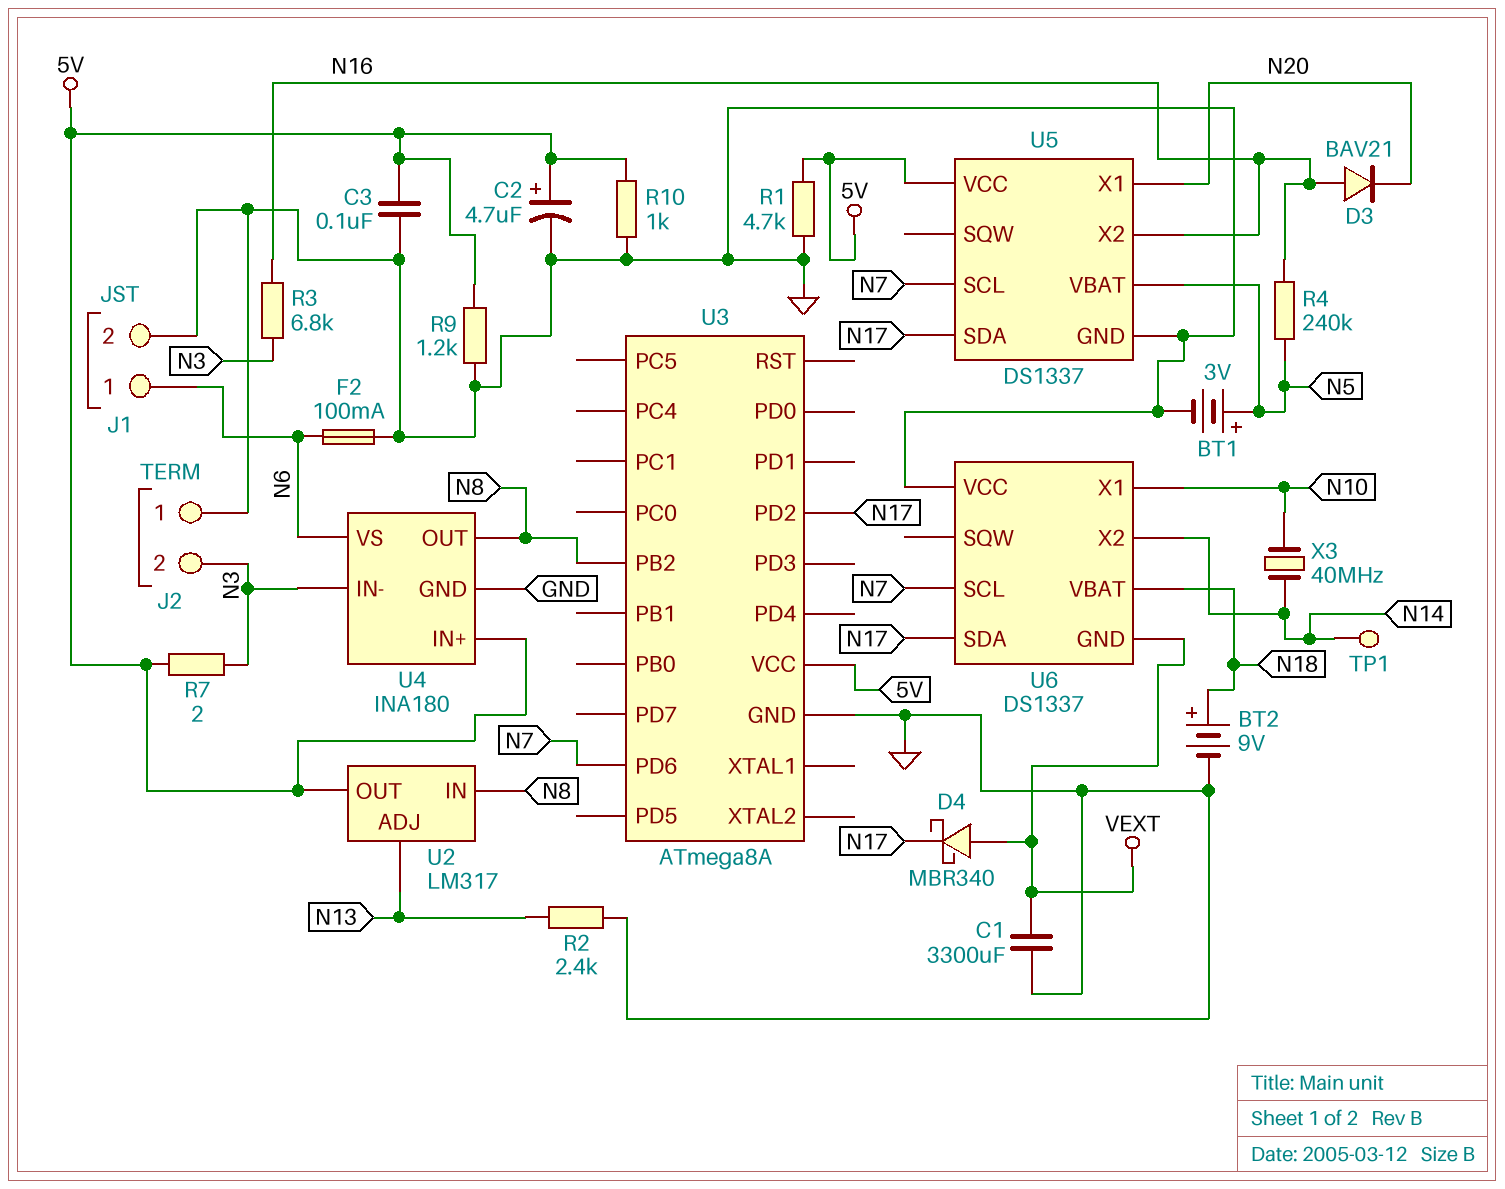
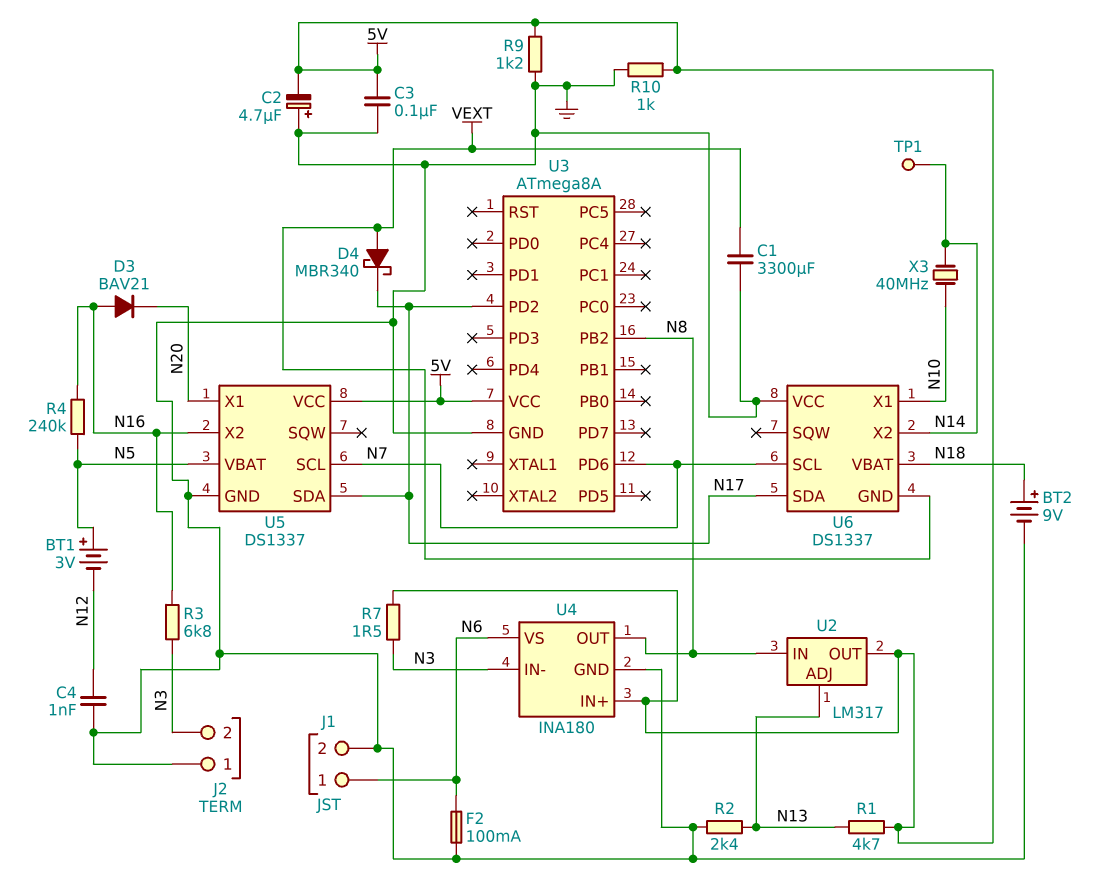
BT1: 3V (plus N5, minus GND) -> 3V (plus N5, minus N12)
C2: 4.7uF (plus 5V, minus GND) -> 4.7uF (plus GND, minus 5V)
C4: none -> 1nF (GND, N12)
R1: 4.7k (5V, GND) -> 4.7k (5V, N13)
R7: 2 (5V, N3) -> 1.5 (5V, N3)

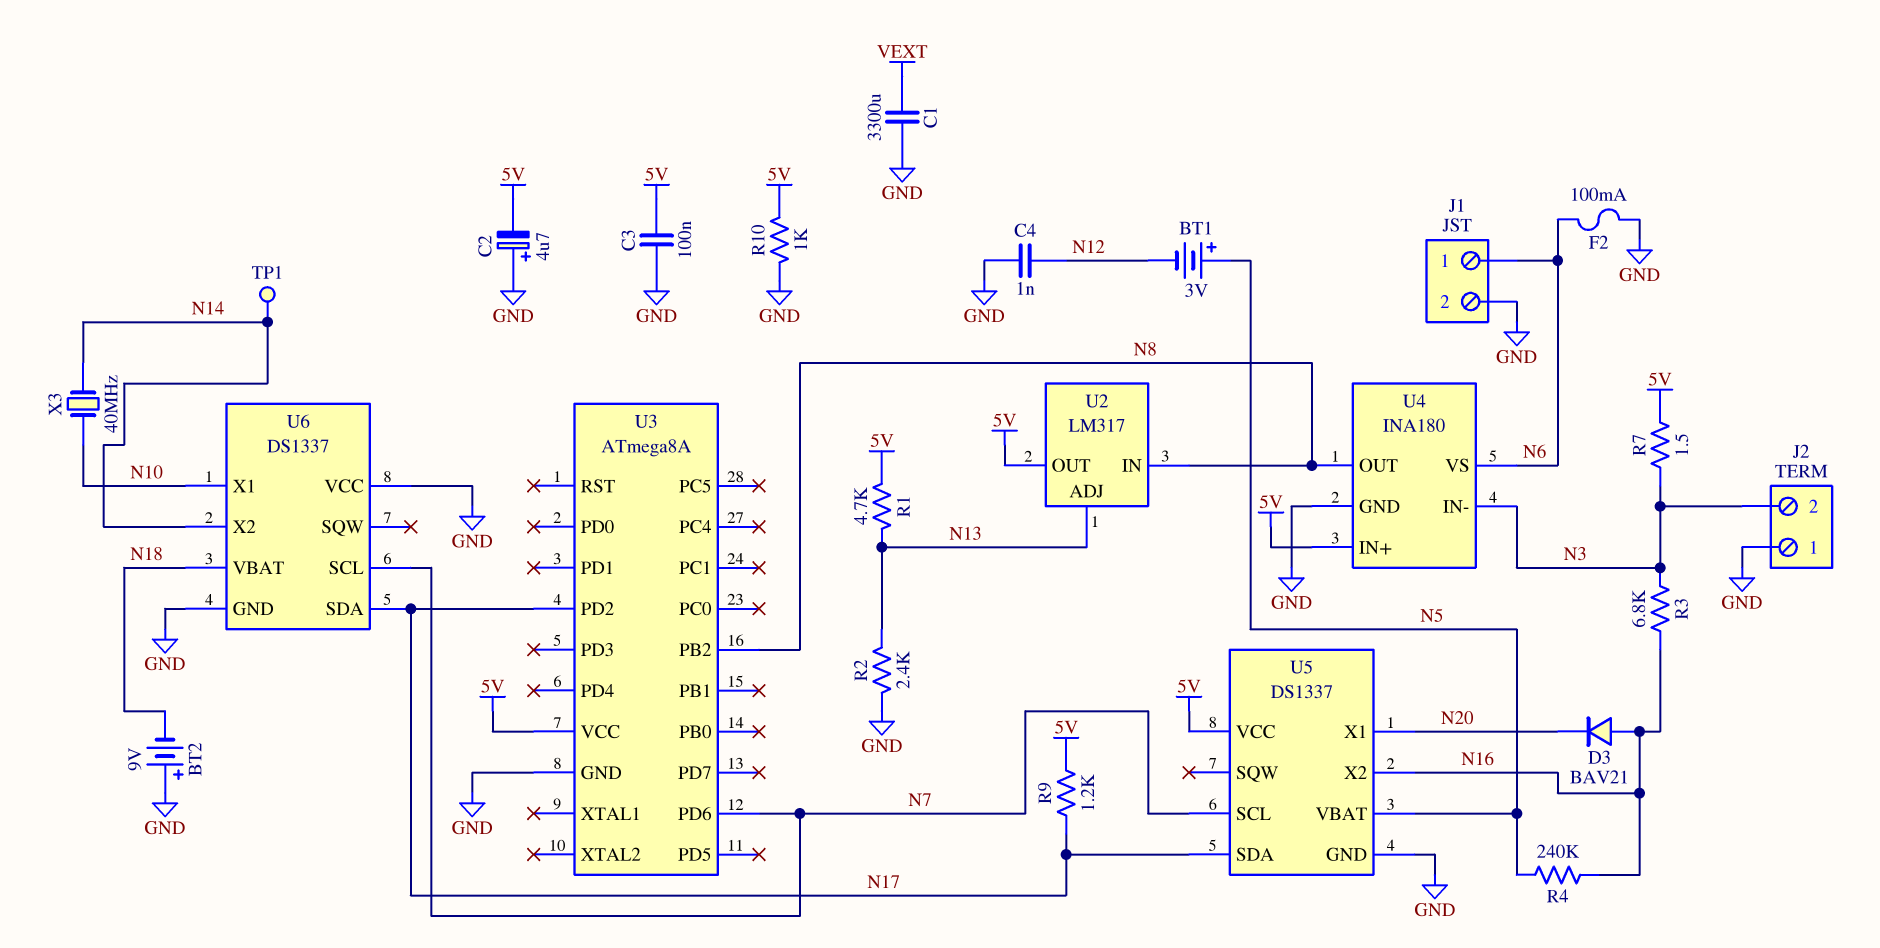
BT2: 9V (plus N18, minus GND) -> 9V (plus GND, minus N18)
D4: schottky MBR340 (A VEXT, K N17) -> none
R9: 1.2k (5V, GND) -> 1.2k (5V, N17)
U6 pin GND: VEXT -> GND

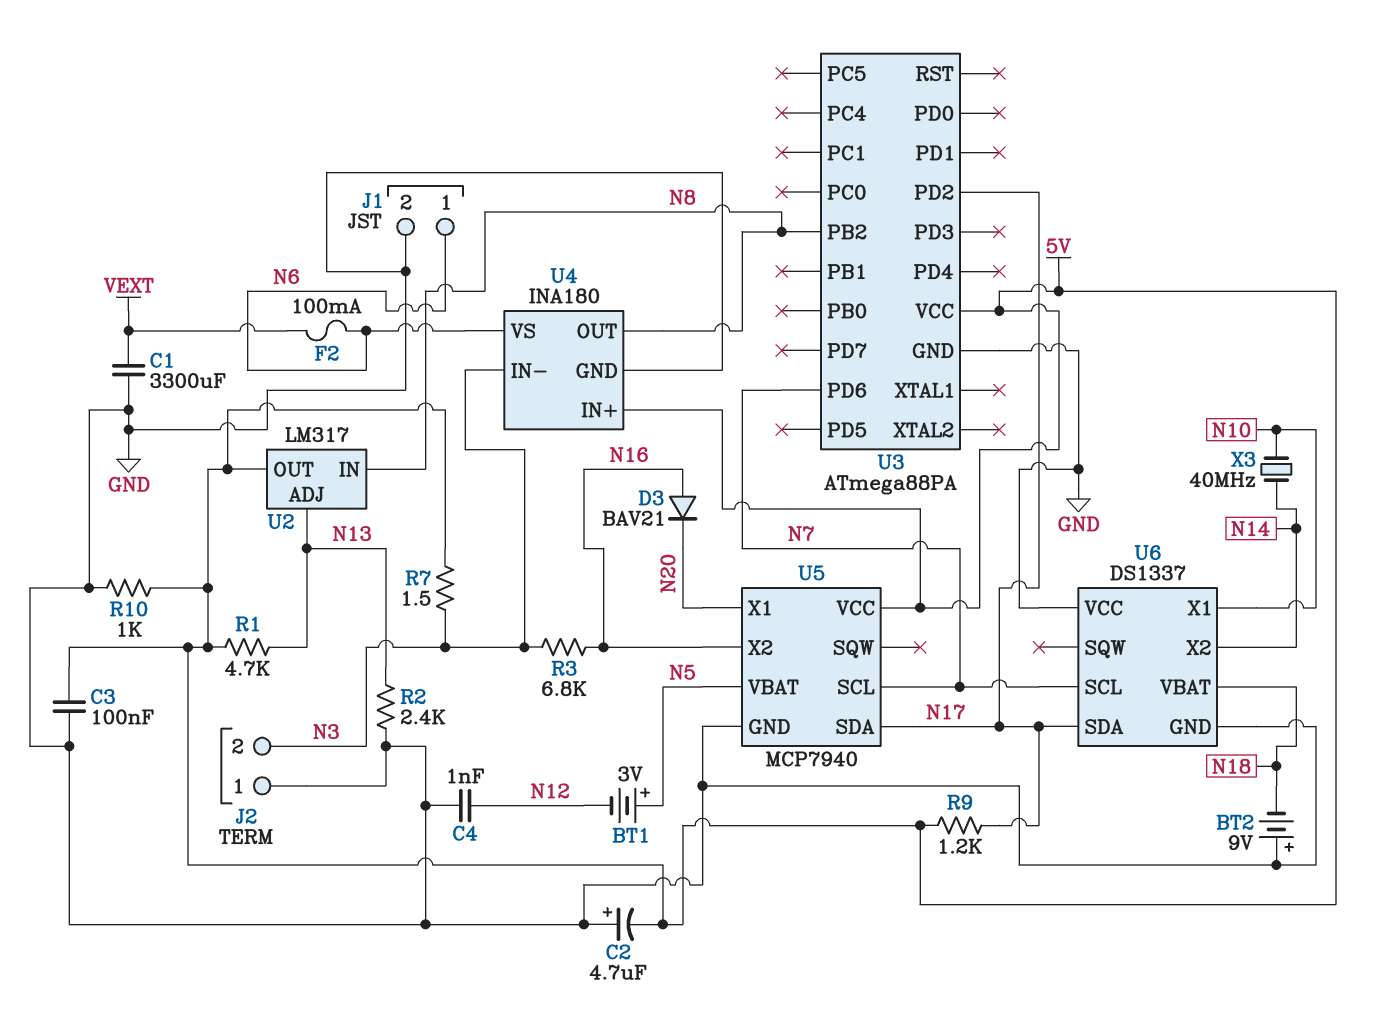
F2: 100mA (GND, N6) -> 100mA (N6, VEXT)
R4: 240k (N5, N16) -> none
TP1: test point (N14) -> none
U3: ATmega8A -> ATmega88PA
U5: DS1337 -> MCP7940

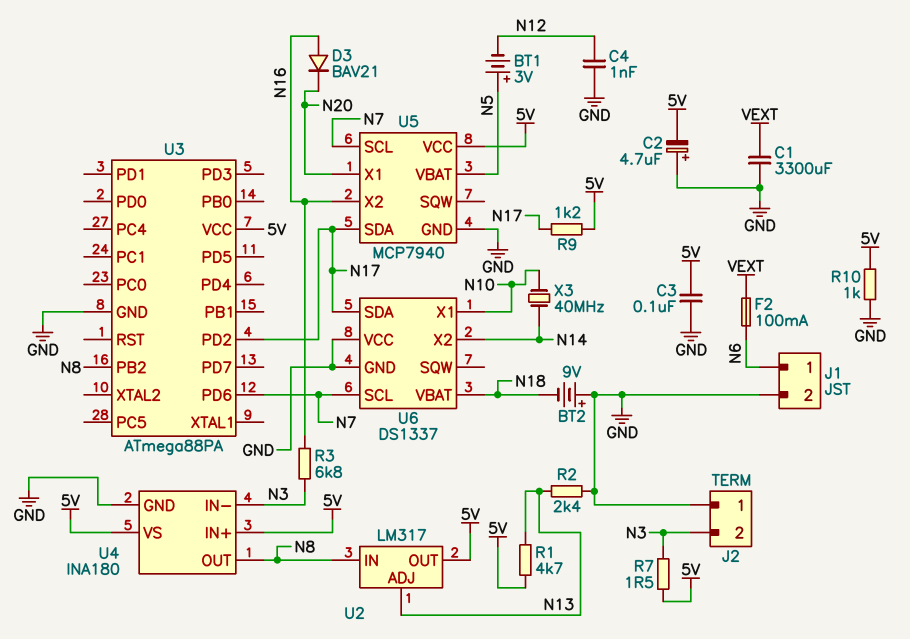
U4 pin VS: N6 -> 5V

